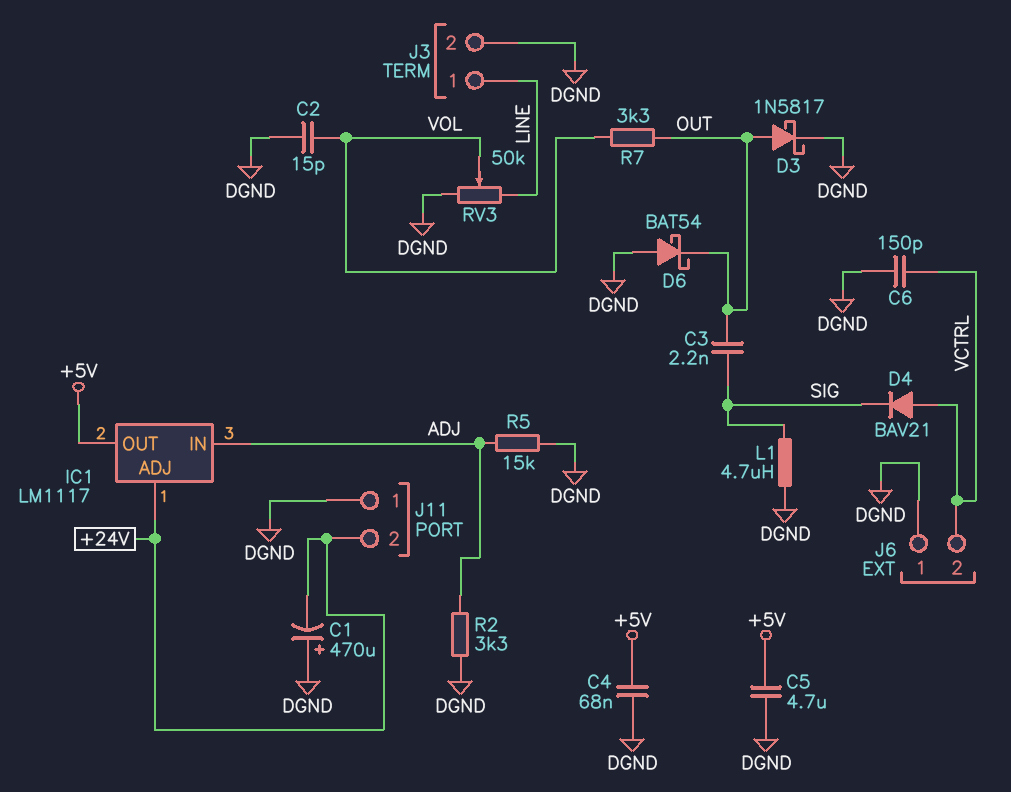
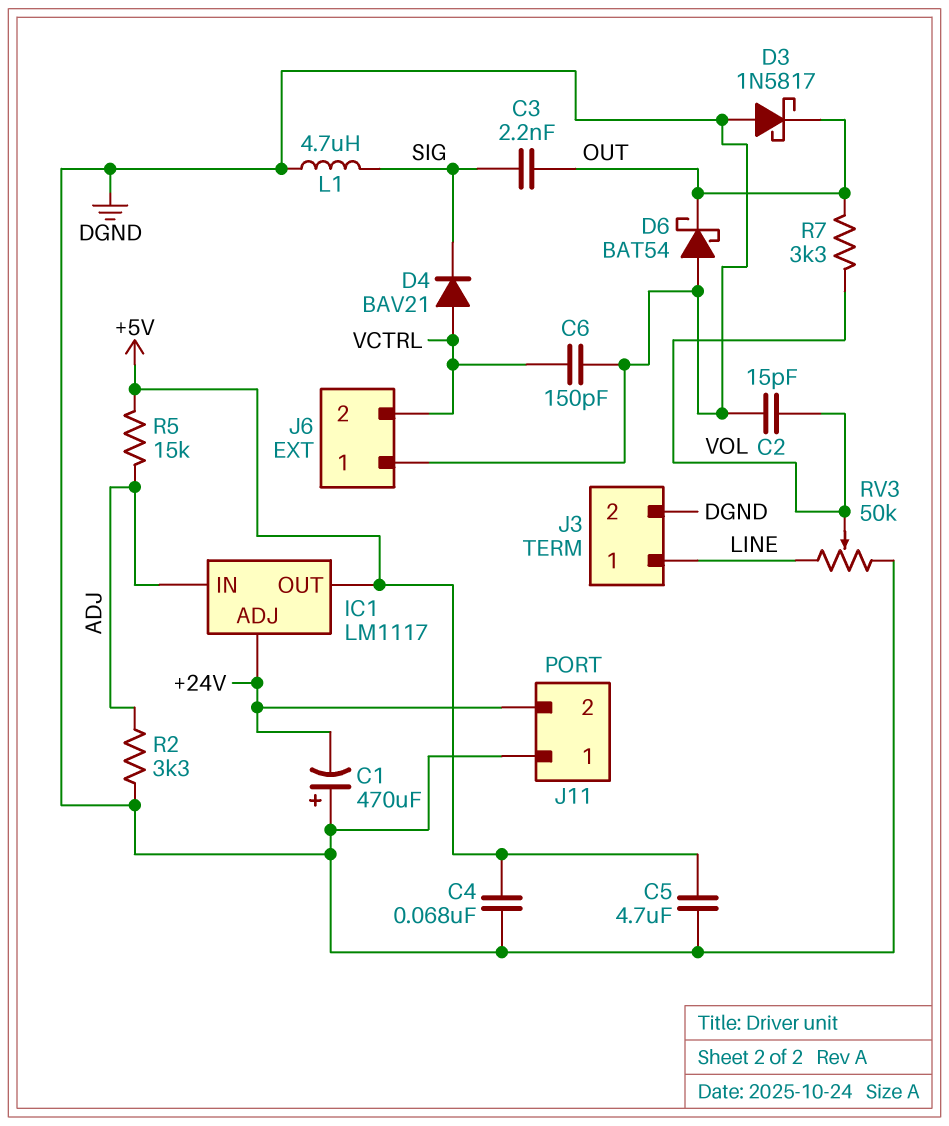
D3: schottky 1N5817 (A OUT, K DGND) -> schottky 1N5817 (A DGND, K OUT)
R5: 15k (ADJ, DGND) -> 15k (+5V, ADJ)

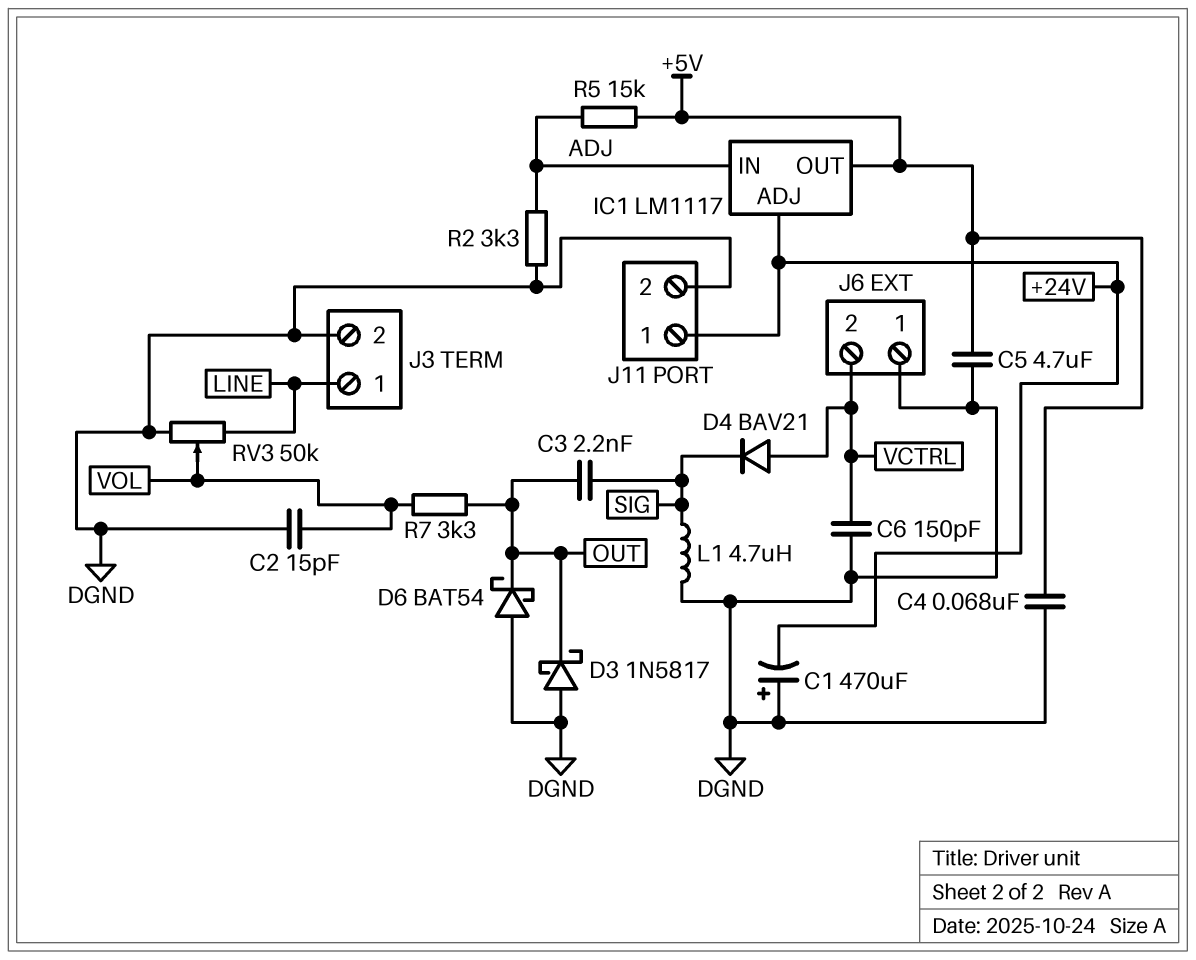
J11 pin 1: DGND -> +24V
J11 pin 2: +24V -> DGND

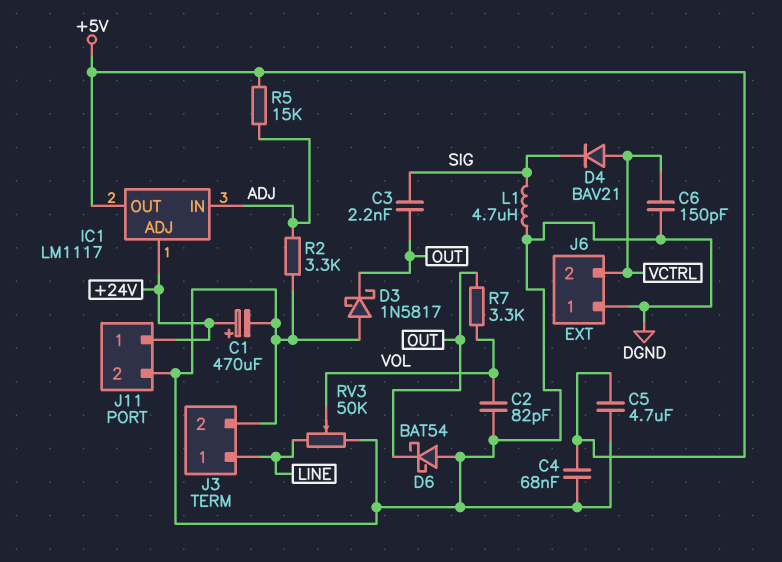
C1: 470uF (plus DGND, minus +24V) -> 470uF (plus +24V, minus DGND)
C2: 15pF (DGND, VOL) -> 82pF (DGND, VOL)

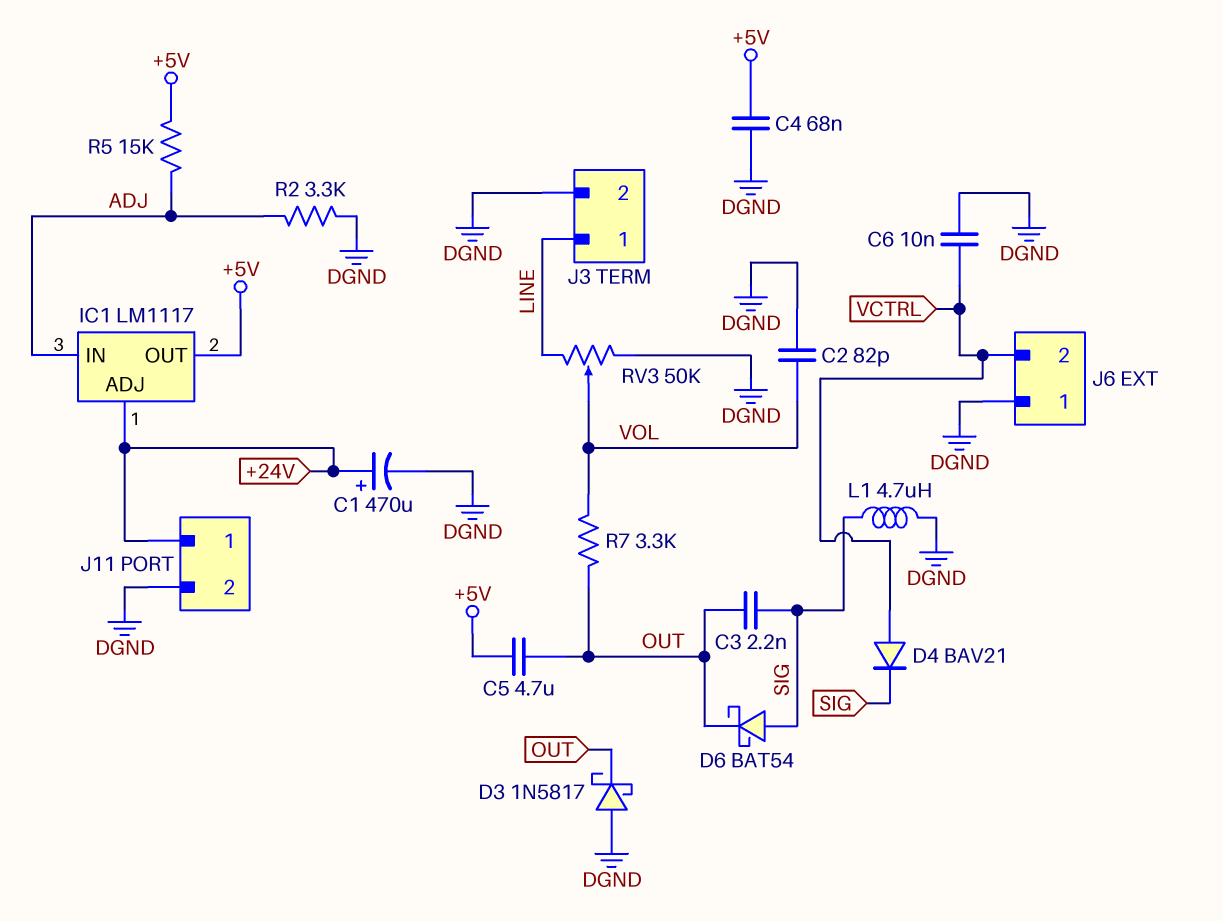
C5: 4.7uF (+5V, DGND) -> 4.7uF (+5V, OUT)
C6: 150pF (DGND, VCTRL) -> 10nF (DGND, VCTRL)
D6: schottky BAT54 (A DGND, K OUT) -> schottky BAT54 (A SIG, K OUT)

